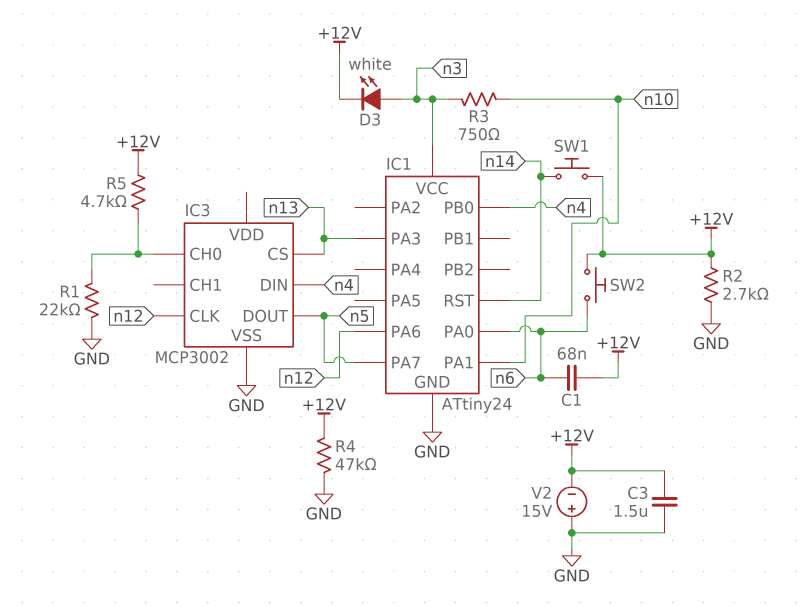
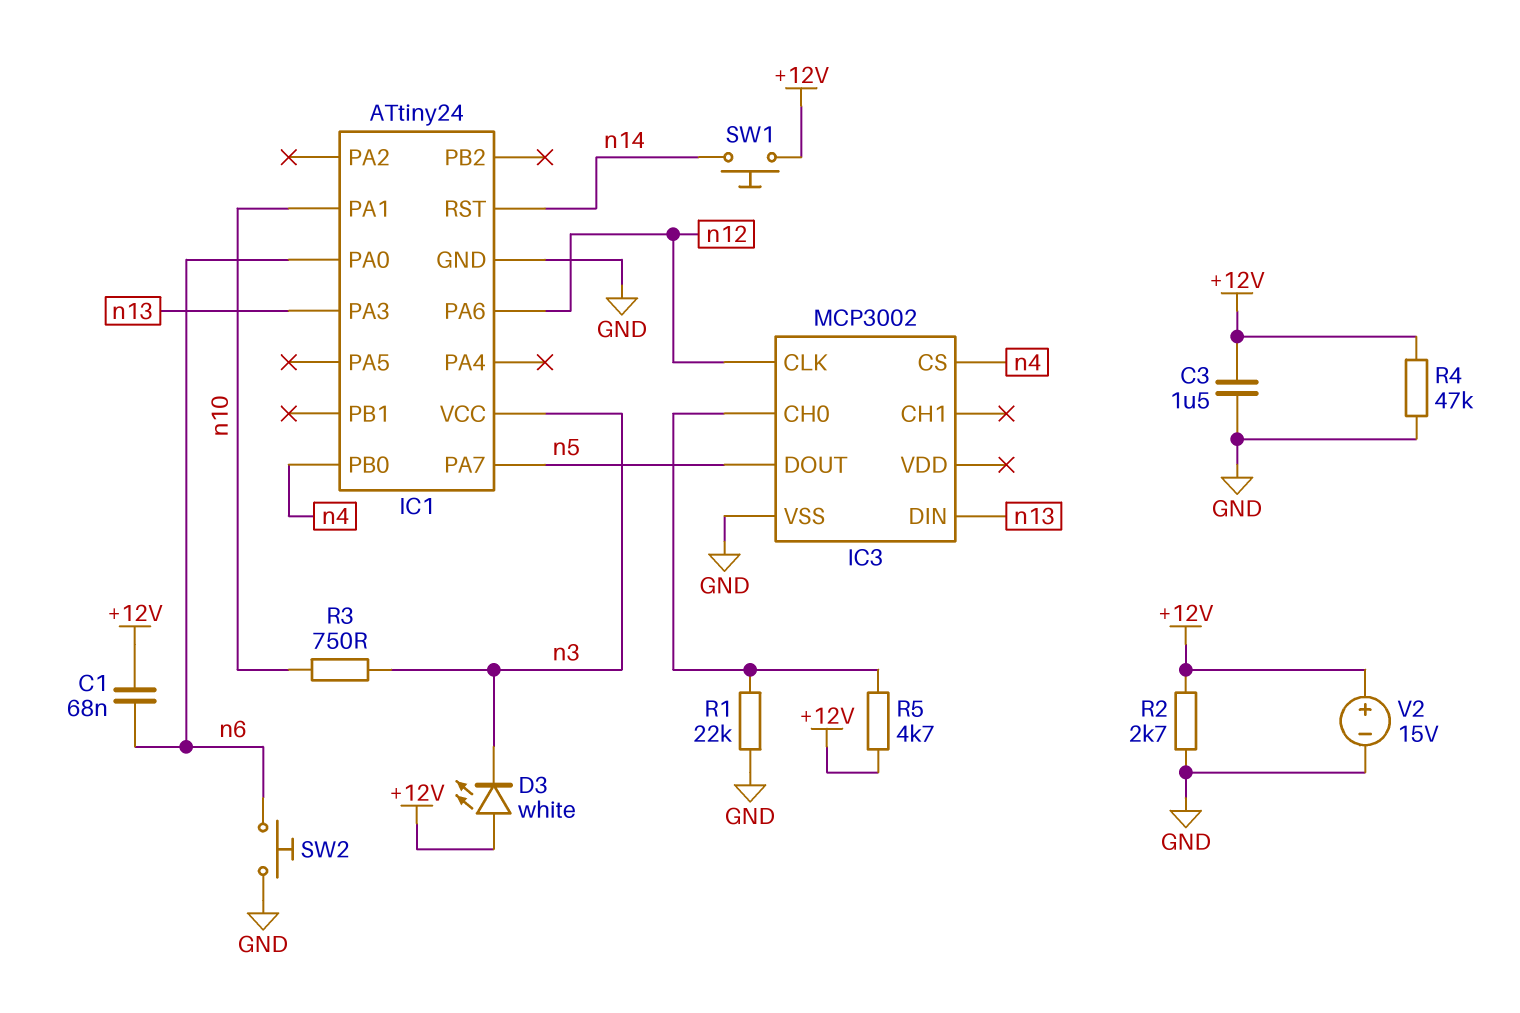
D3: LED white (A n3, K +12V) -> LED white (A +12V, K n3)
IC3 pin CS: n13 -> n4
IC3 pin DIN: n4 -> n13
SW2: button (+12V, n6) -> button (GND, n6)
V2: 15V (plus GND, minus +12V) -> 15V (plus +12V, minus GND)

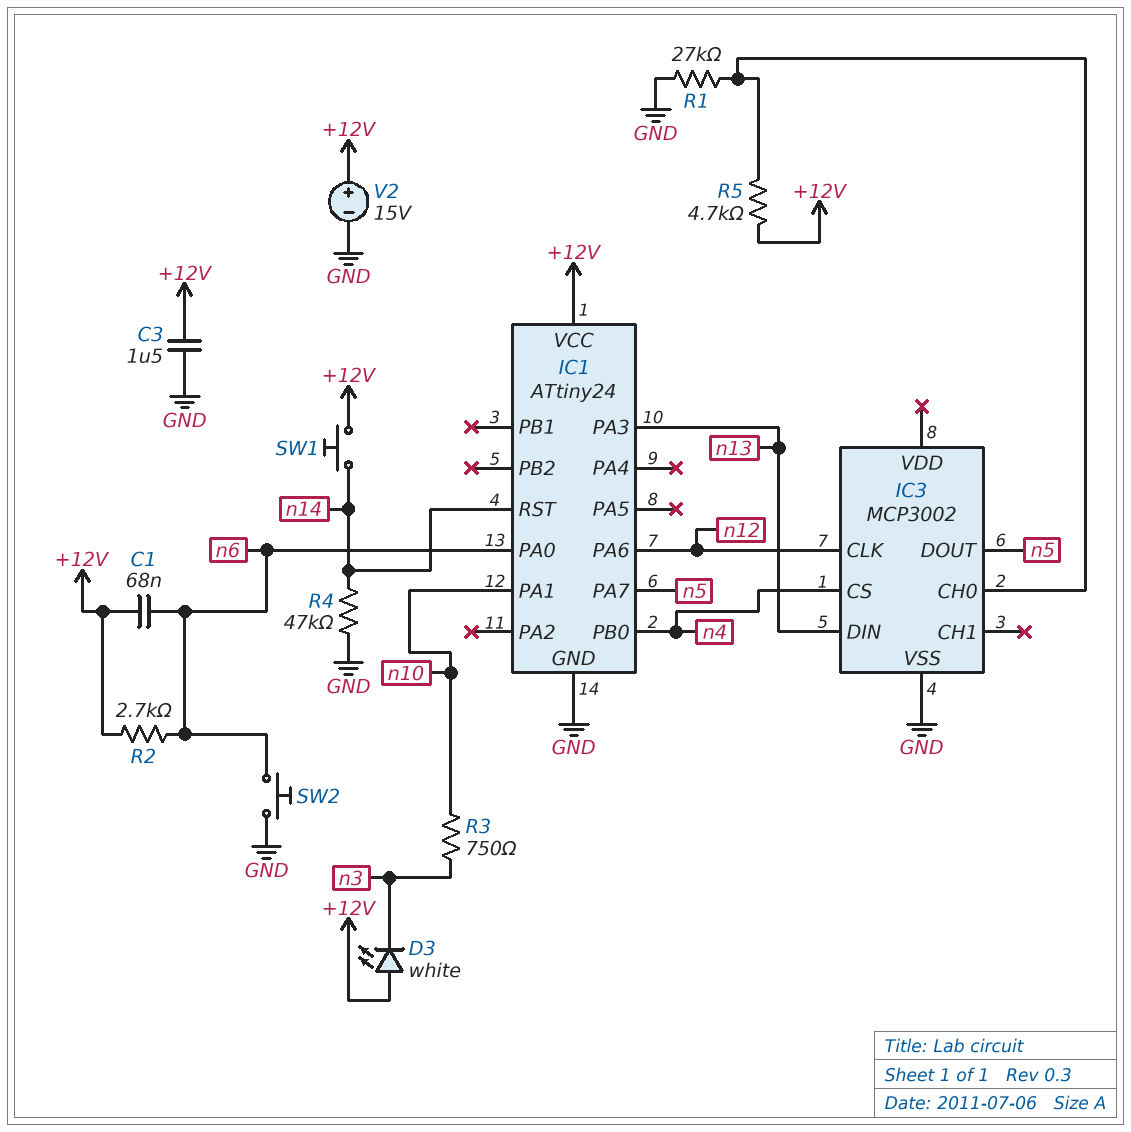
IC1 pin VCC: n3 -> +12V
R1: 22k (GND, IC3/CH0) -> 27k (GND, IC3/CH0)
R2: 2.7k (+12V, GND) -> 2.7k (+12V, n6)
R4: 47k (+12V, GND) -> 47k (GND, n14)

